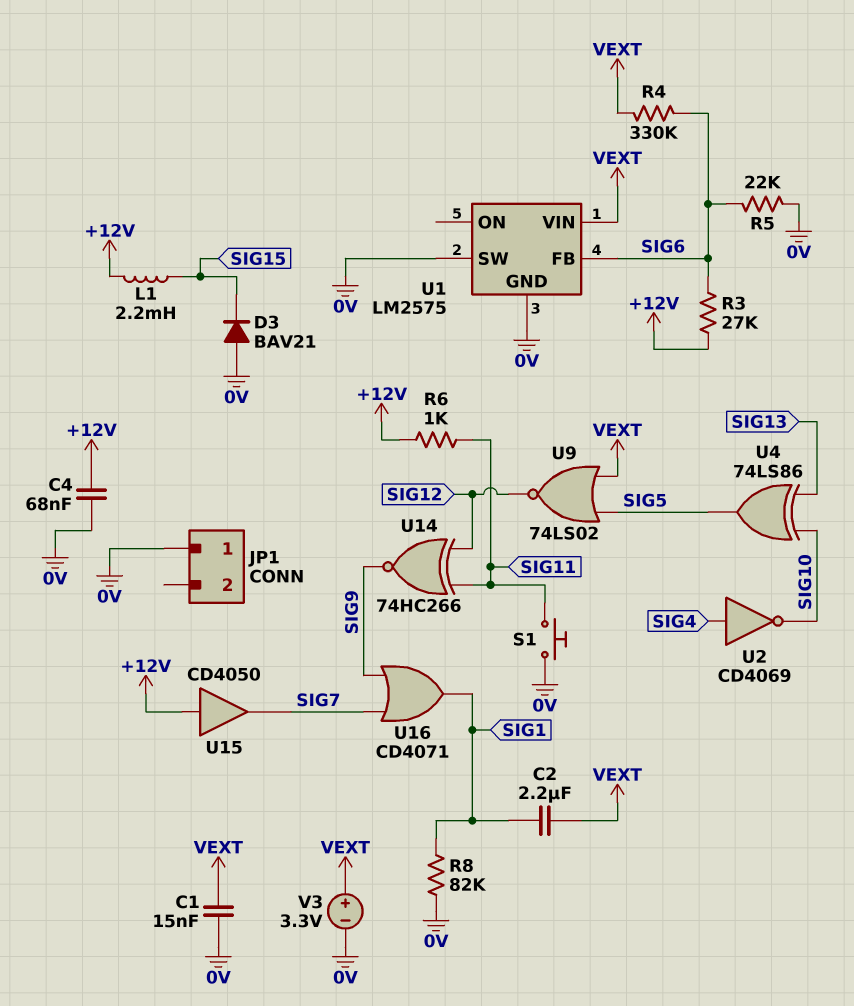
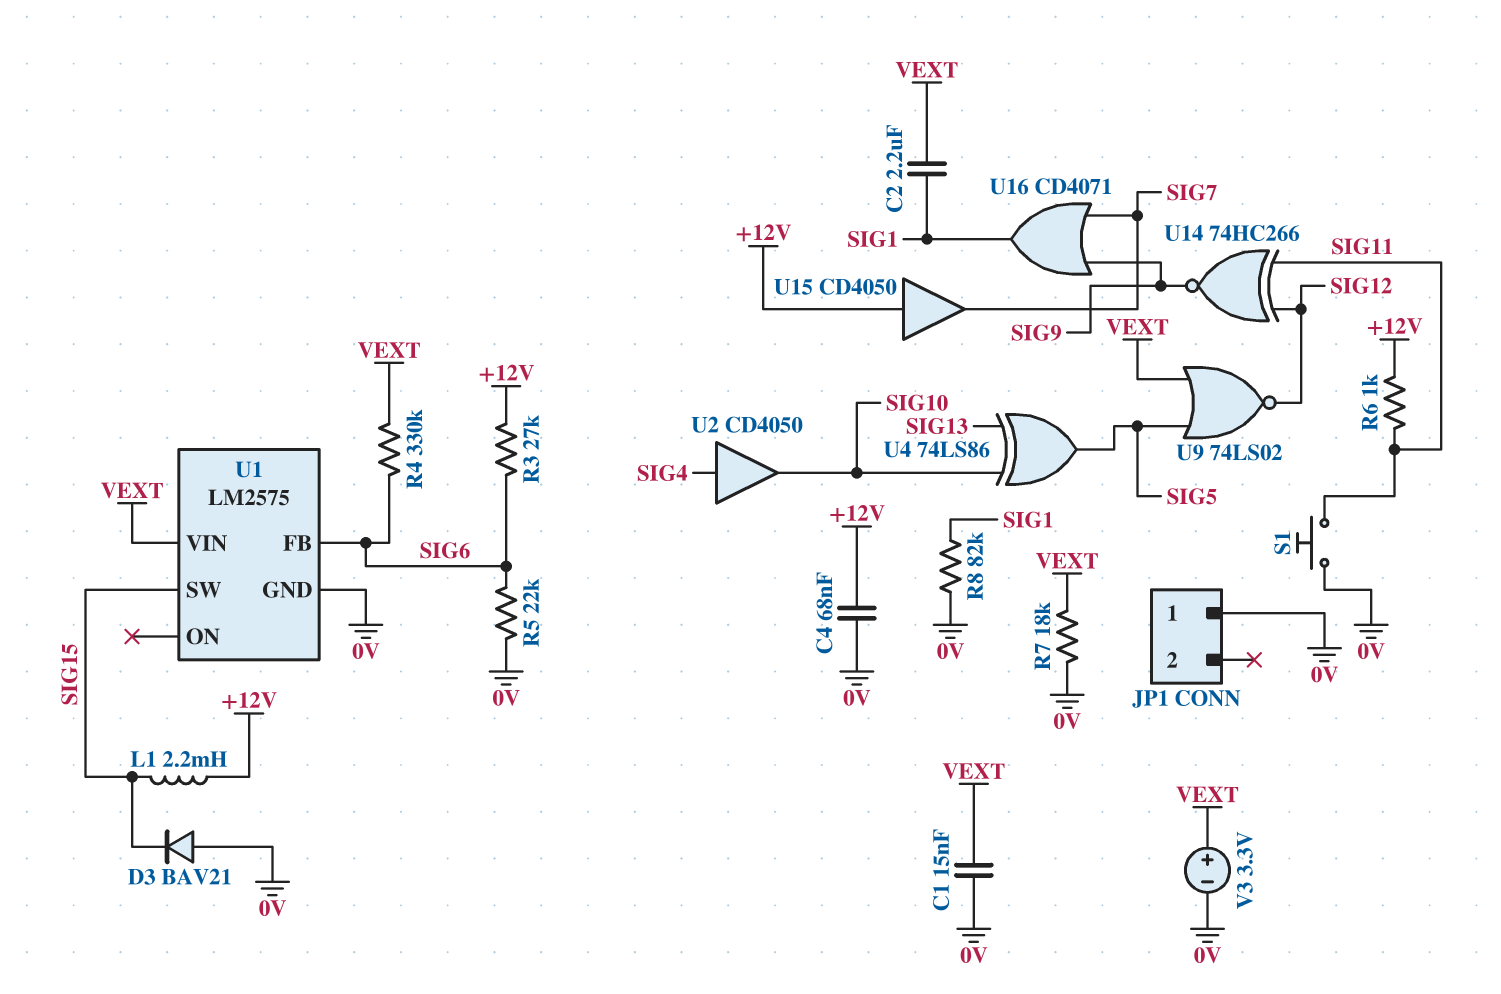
R7: none -> 18k (0V, VEXT)
U1 pin SW: 0V -> SIG15
U2: NOT CD4069 (in SIG4, out SIG10) -> buffer CD4050 (in SIG4, out SIG10)

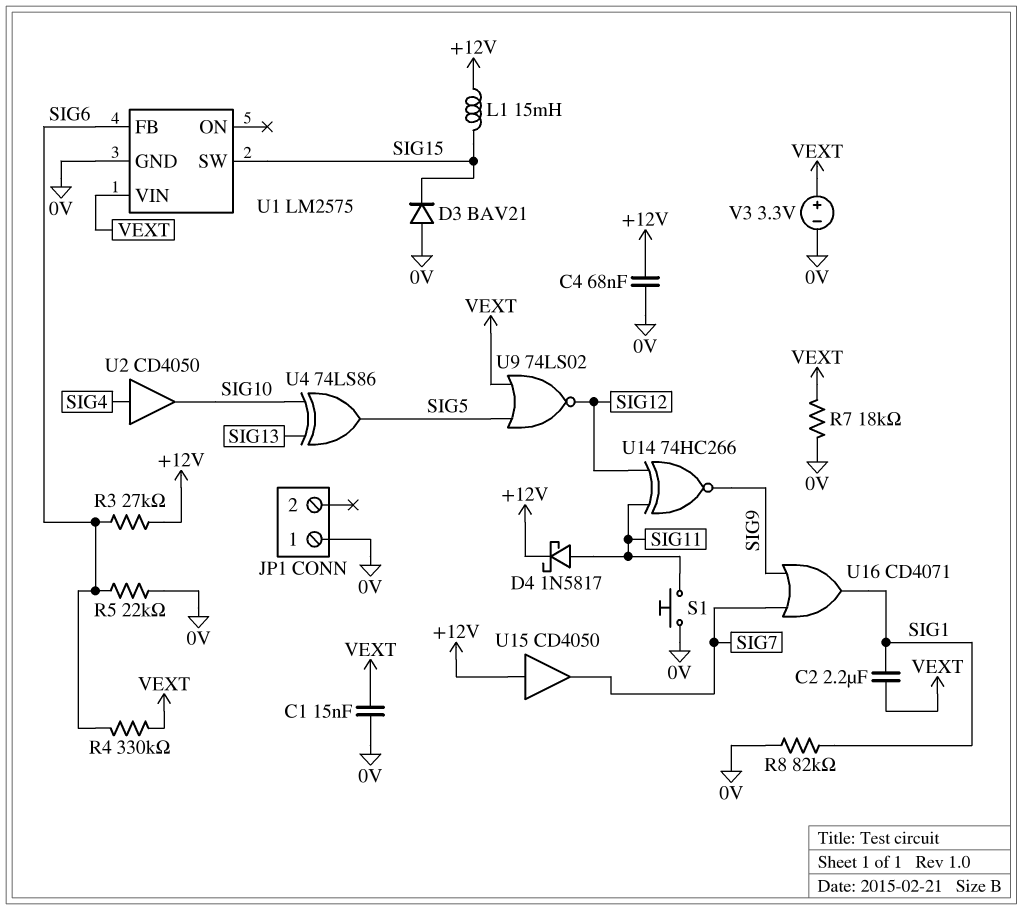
D4: none -> schottky 1N5817 (A SIG11, K +12V)
L1: 2.2mH (+12V, SIG15) -> 15mH (+12V, SIG15)
R6: 1k (+12V, SIG11) -> none

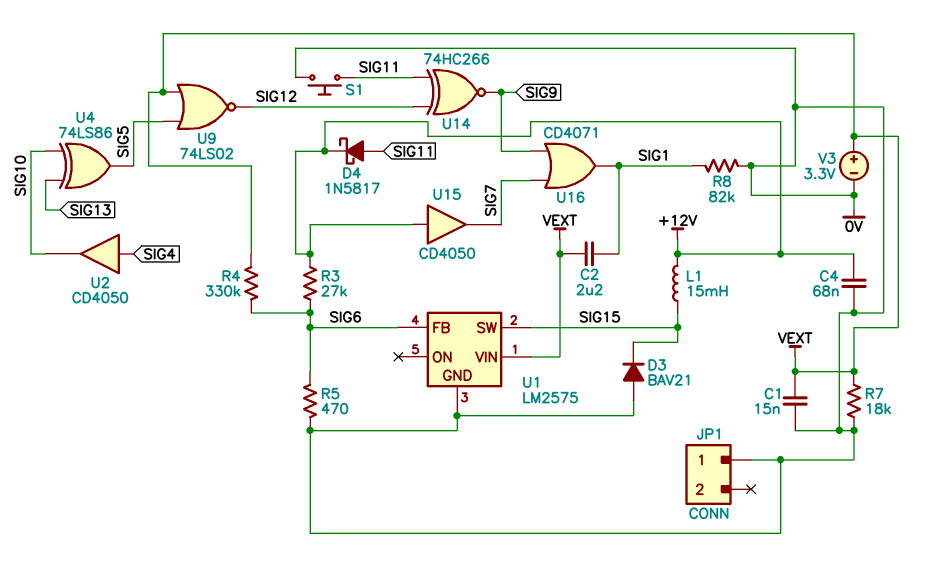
R5: 22k (0V, SIG6) -> 470 (0V, SIG6)

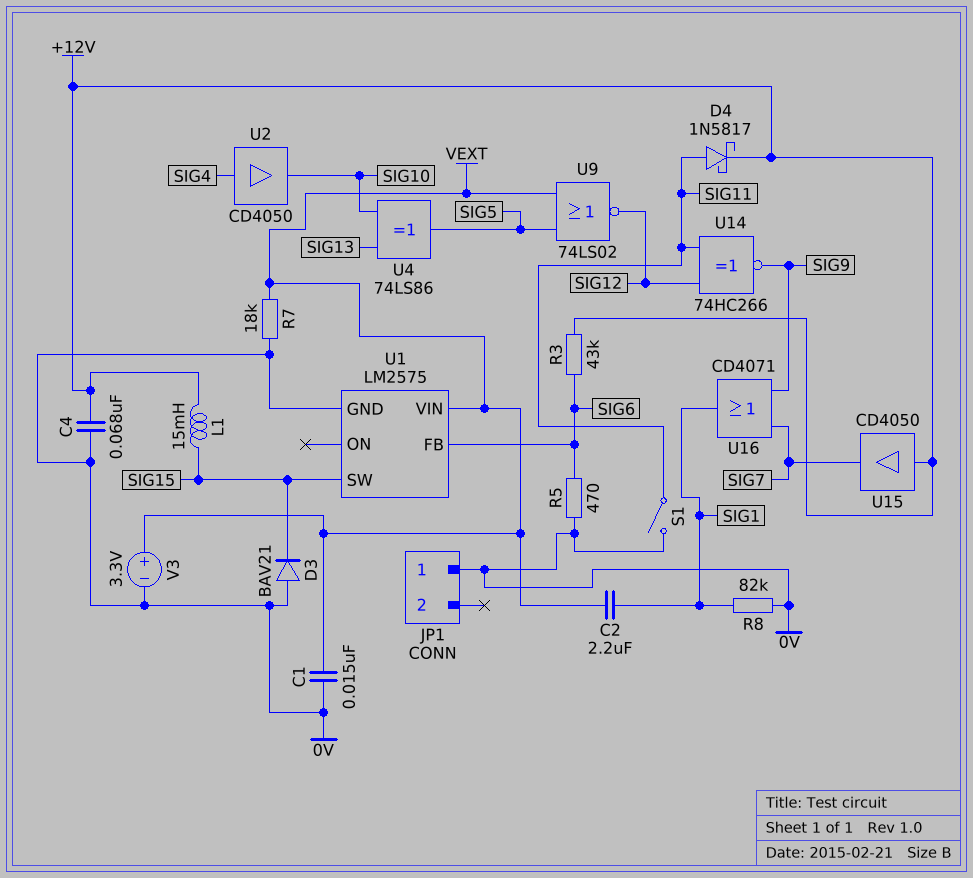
R3: 27k (+12V, SIG6) -> 43k (+12V, SIG6)
R4: 330k (SIG6, VEXT) -> none
S1: button (0V, SIG11) -> switch (0V, SIG11)

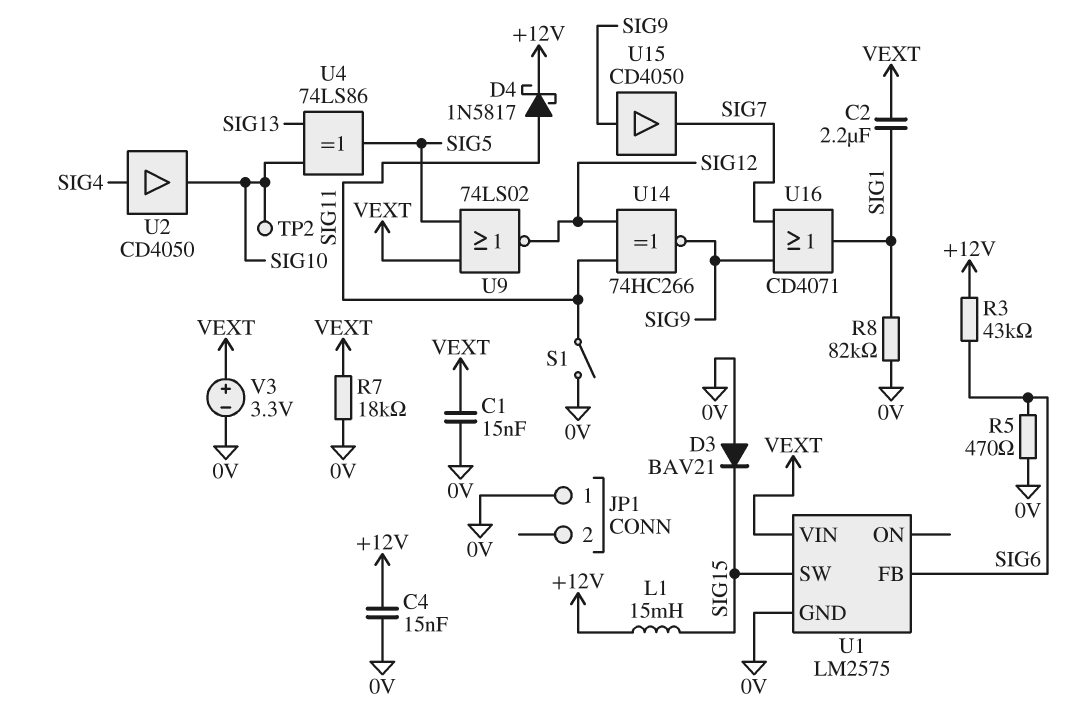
C4: 68nF (+12V, 0V) -> 15nF (+12V, 0V)
TP2: none -> test point (SIG10)
U15: buffer CD4050 (in +12V, out SIG7) -> buffer CD4050 (in SIG9, out SIG7)

